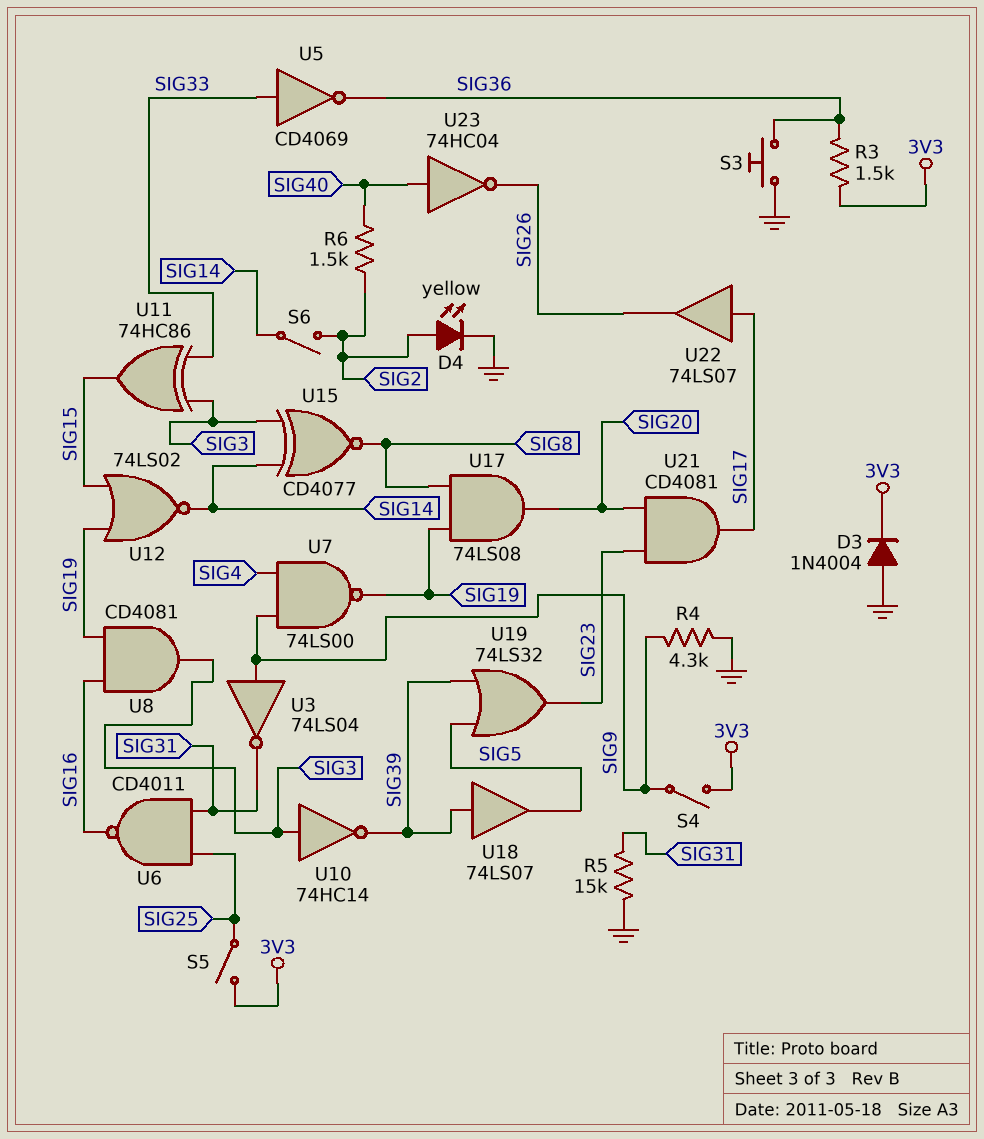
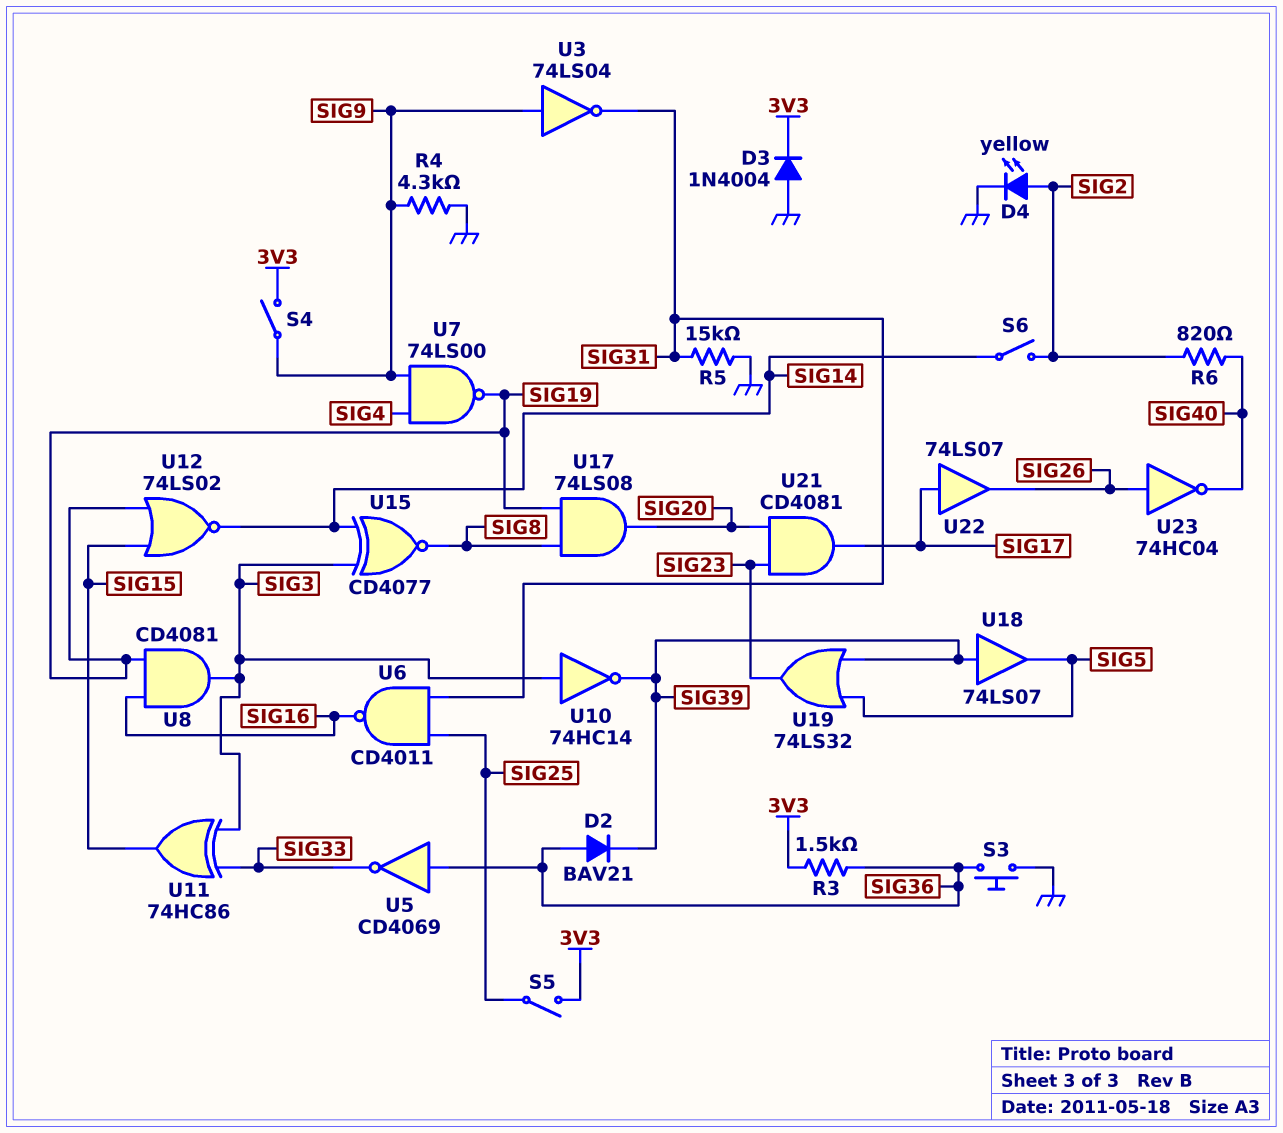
D2: none -> diode BAV21 (A SIG36, K SIG39)
R6: 1.5k (SIG2, SIG40) -> 820 (SIG2, SIG40)
U5: NOT CD4069 (in SIG33, out SIG36) -> NOT CD4069 (in SIG36, out SIG33)
U23: NOT 74HC04 (in SIG40, out SIG26) -> NOT 74HC04 (in SIG26, out SIG40)

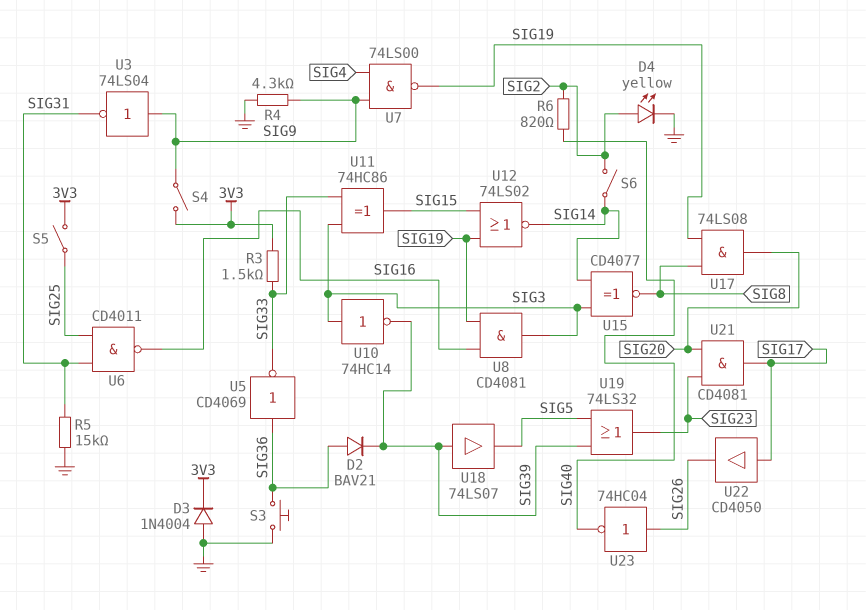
R3: 1.5k (3V3, SIG36) -> 1.5k (3V3, SIG33)
U22: buffer 74LS07 (in SIG17, out SIG26) -> buffer CD4050 (in SIG17, out SIG26)

